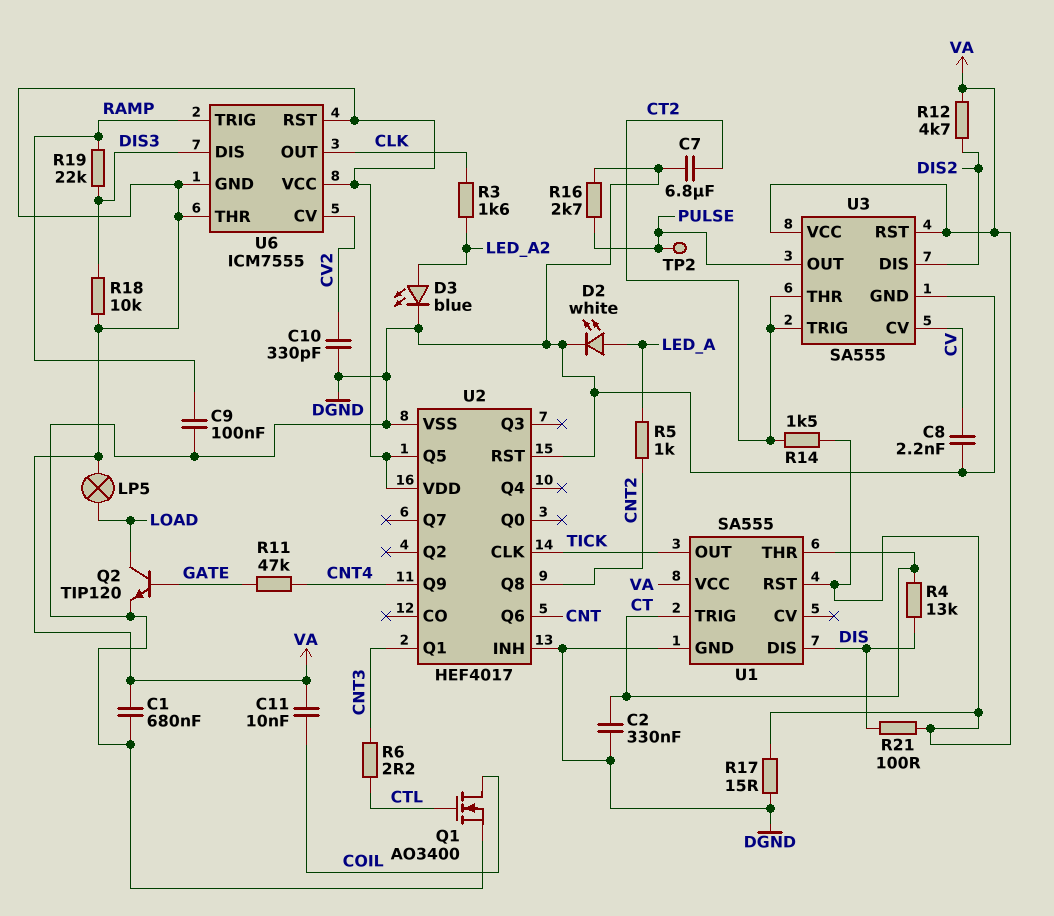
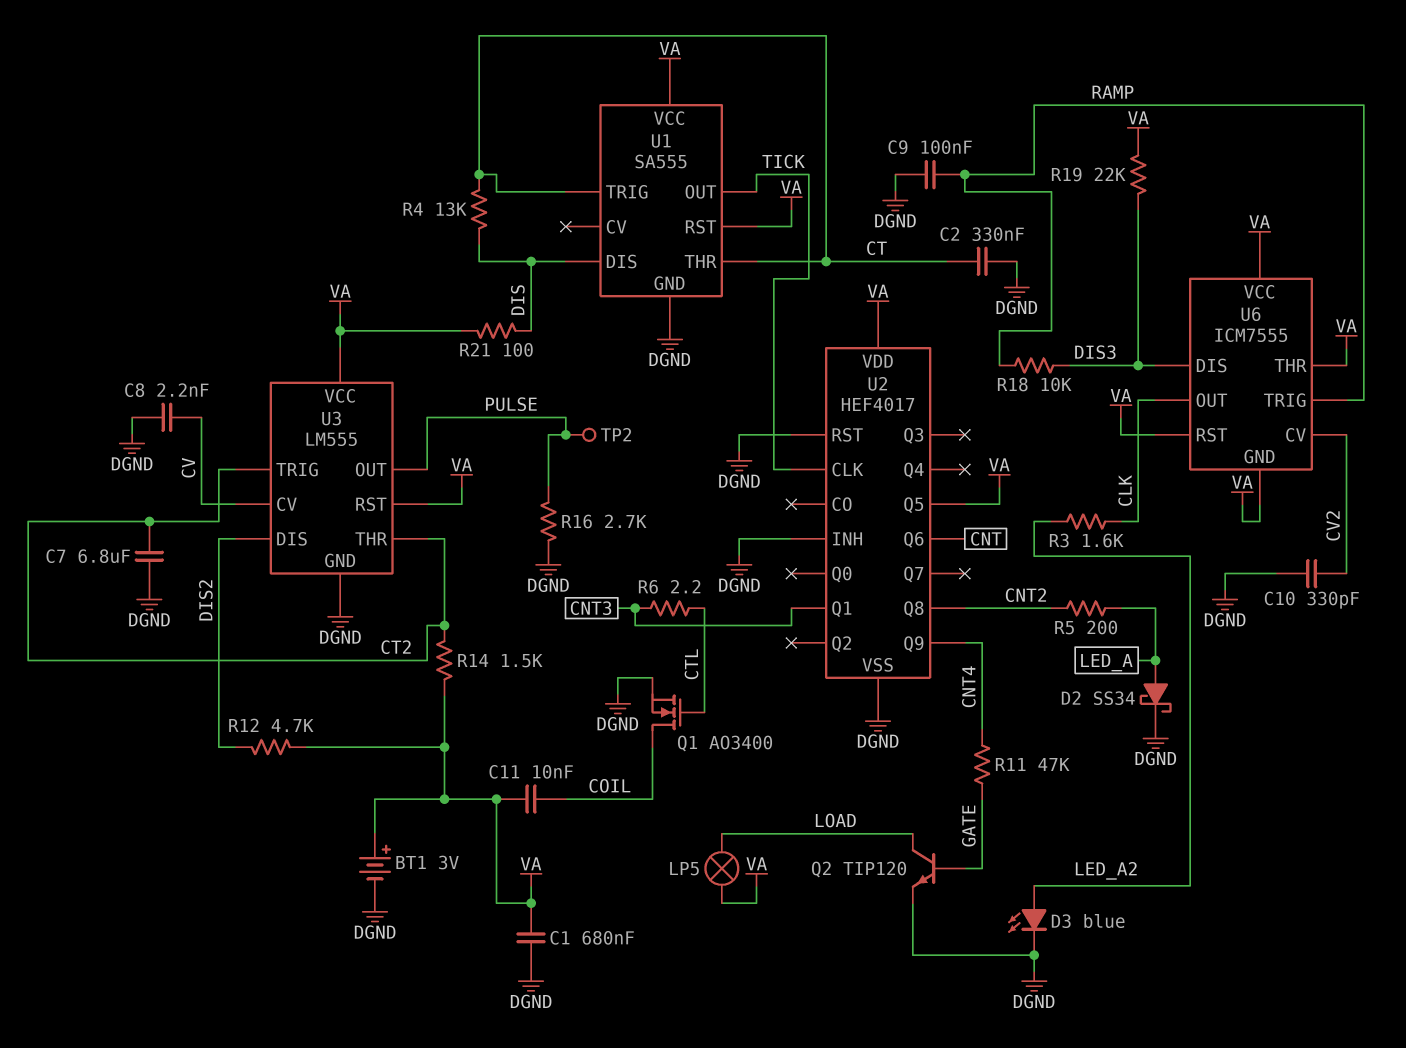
BT1: none -> 3V (plus VA, minus DGND)
D2: LED white (A LED_A, K DGND) -> schottky SS34 (A LED_A, K DGND)
R5: 1k (CNT2, LED_A) -> 200 (CNT2, LED_A)
R17: 15 (DGND, VA) -> none
R18: 10k (DIS3, VA) -> 10k (DIS3, RAMP)
R19: 22k (DIS3, RAMP) -> 22k (DIS3, VA)
U3: SA555 -> LM555

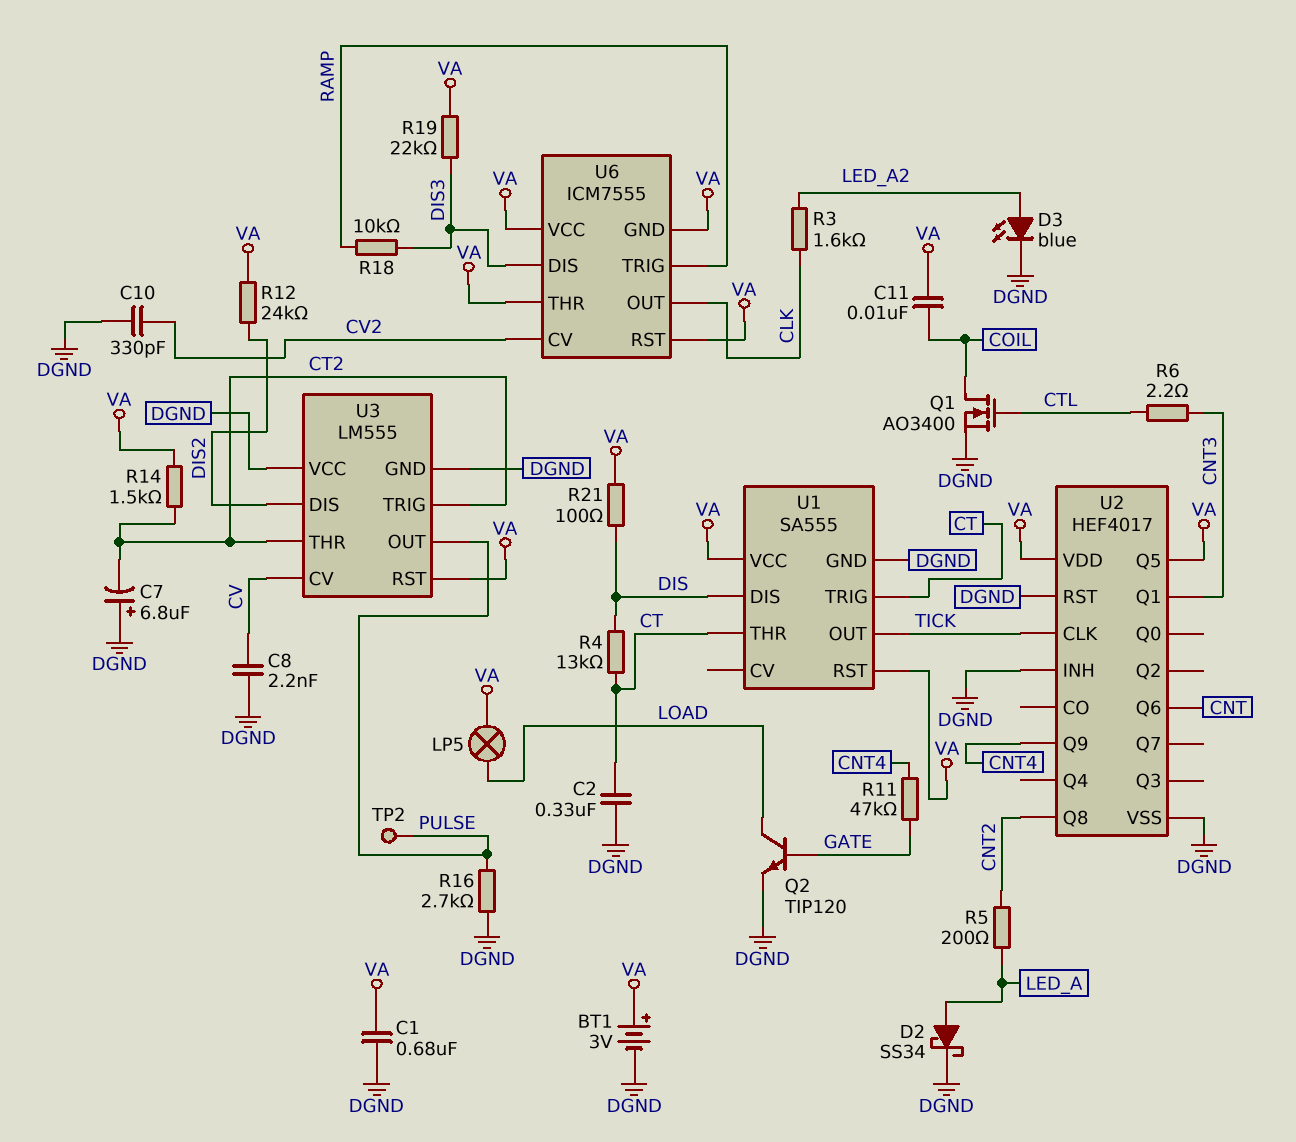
C7: 6.8uF (CT2, DGND) -> 6.8uF (plus DGND, minus CT2)
C9: 100nF (DGND, RAMP) -> none
R12: 4.7k (DIS2, VA) -> 24k (DIS2, VA)
U3 pin VCC: VA -> DGND

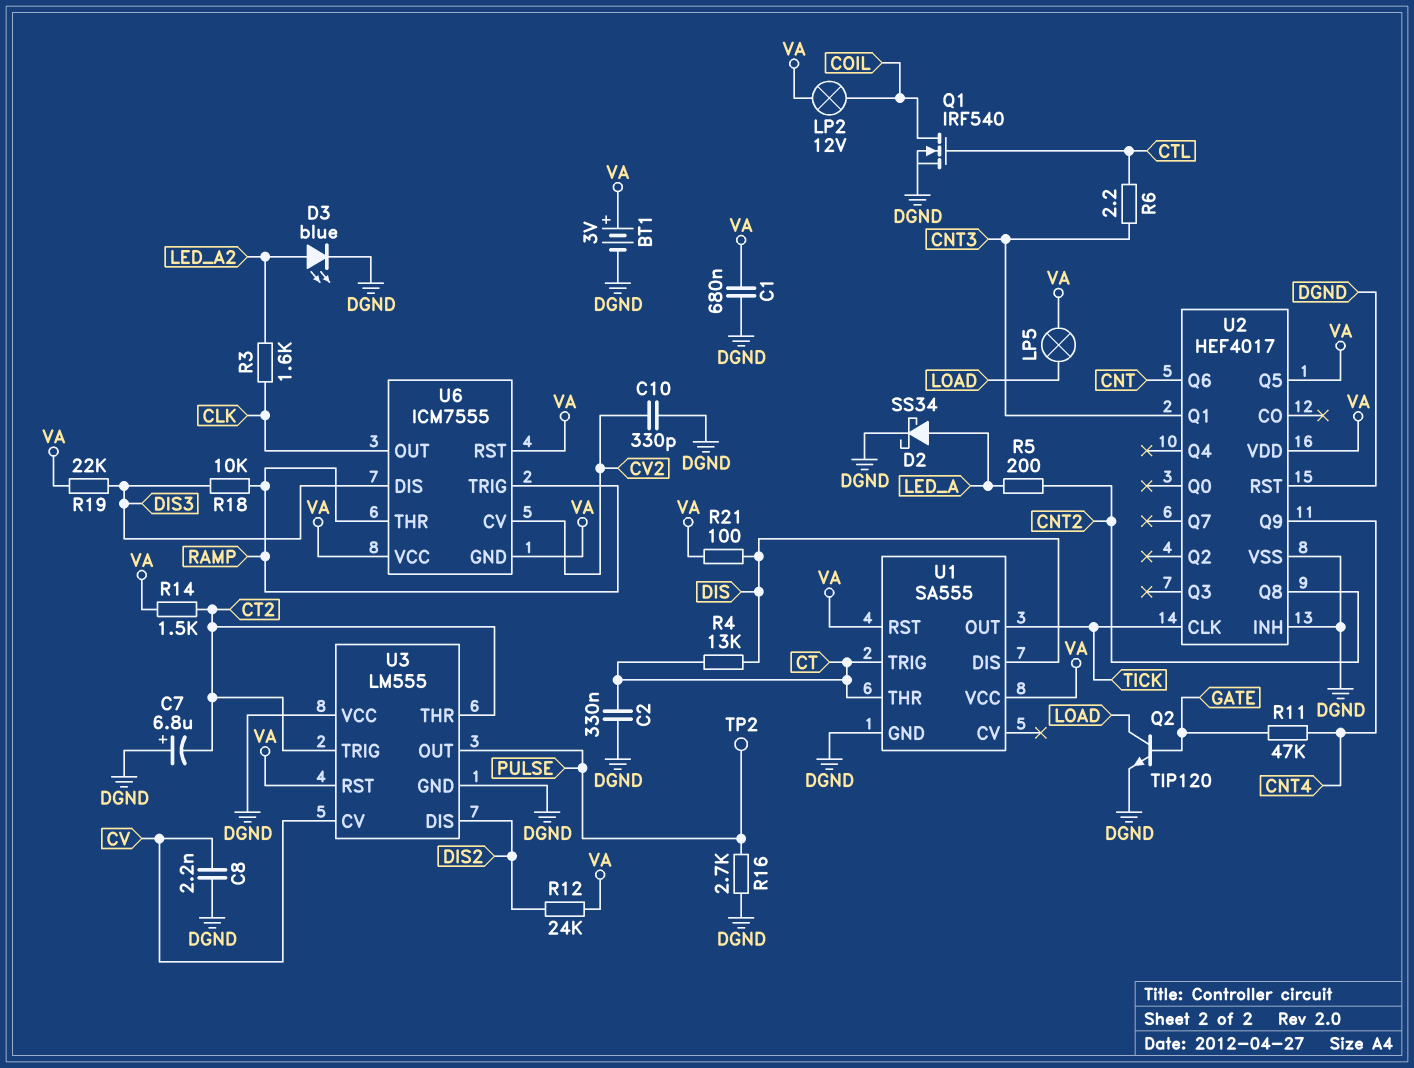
C11: 10nF (COIL, VA) -> none
LP2: none -> lamp 12V (COIL, VA)
Q1: NMOS AO3400 (G CTL, D COIL, S DGND) -> NMOS IRF540 (G CTL, D COIL, S DGND)
U6 pin THR: VA -> RAMP

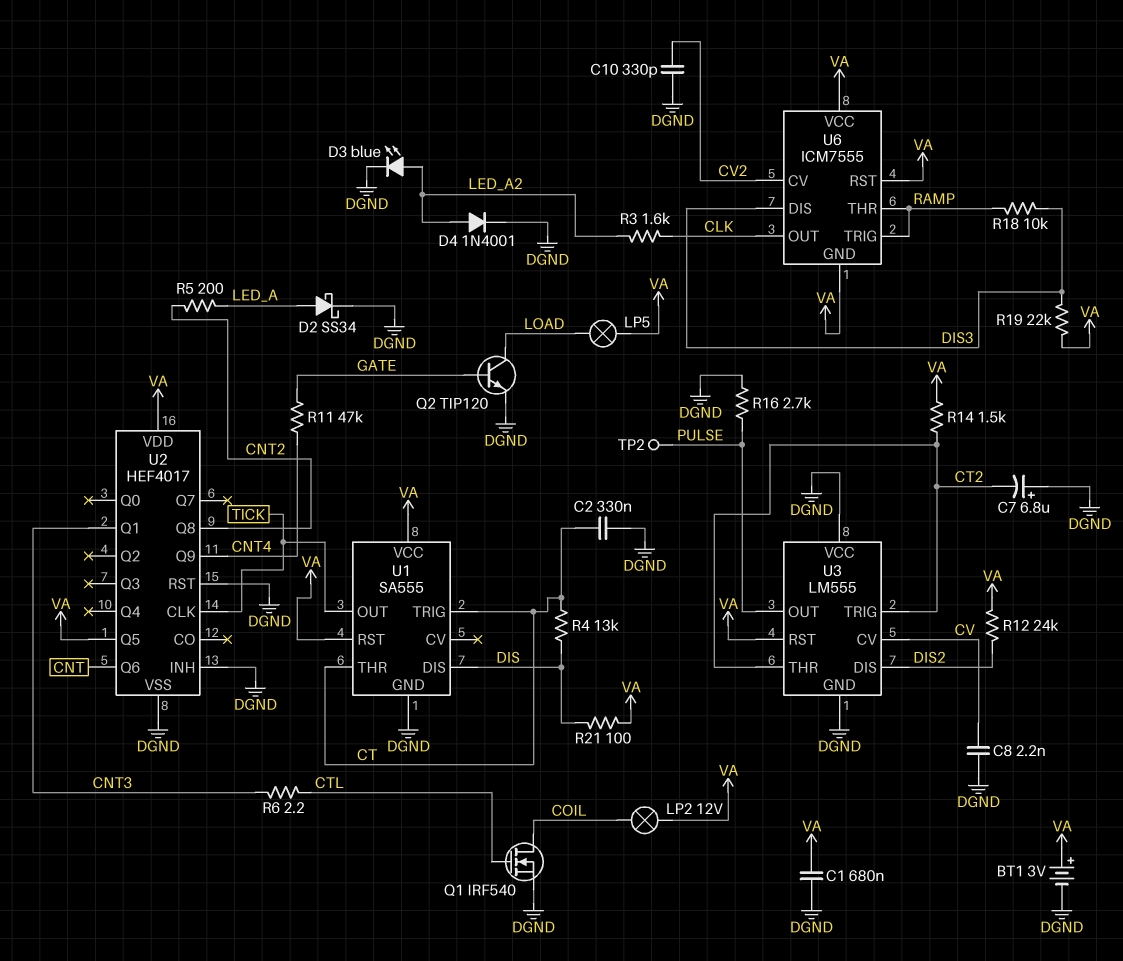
D4: none -> diode 1N4001 (A LED_A2, K DGND)

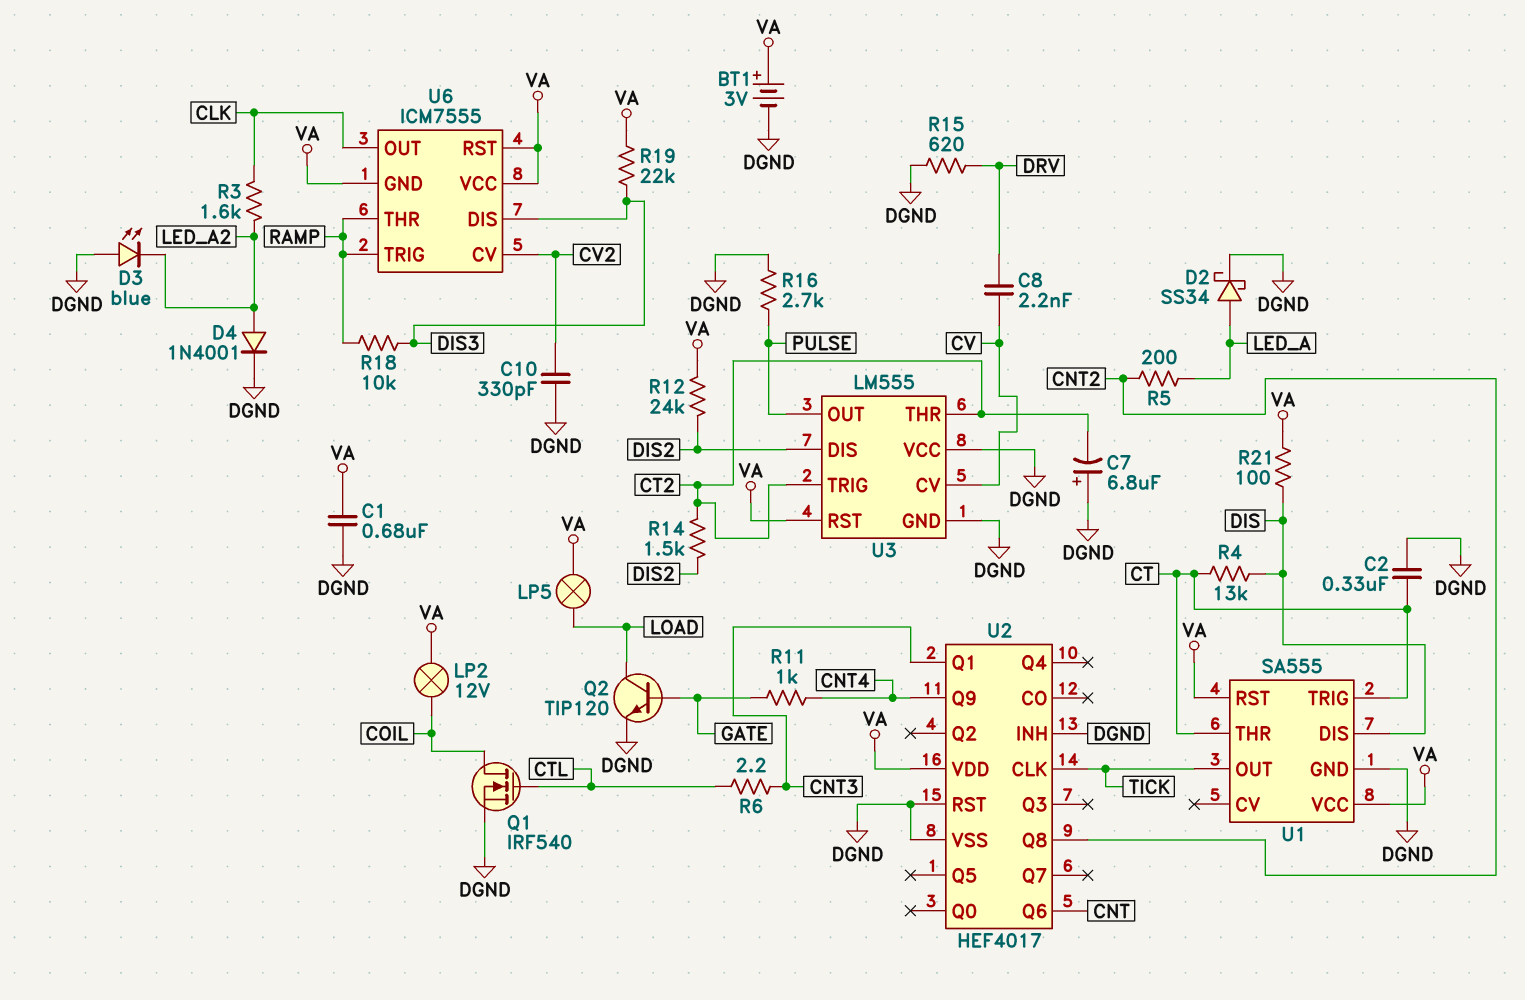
C8: 2.2nF (CV, DGND) -> 2.2nF (CV, DRV)
D3: LED blue (A LED_A2, K DGND) -> LED blue (A DGND, K LED_A2)
R11: 47k (CNT4, GATE) -> 1k (CNT4, GATE)
R14: 1.5k (CT2, VA) -> 1.5k (CT2, DIS2)
R15: none -> 620 (DGND, DRV)
TP2: test point (PULSE) -> none
U2 pin Q5: VA -> none

